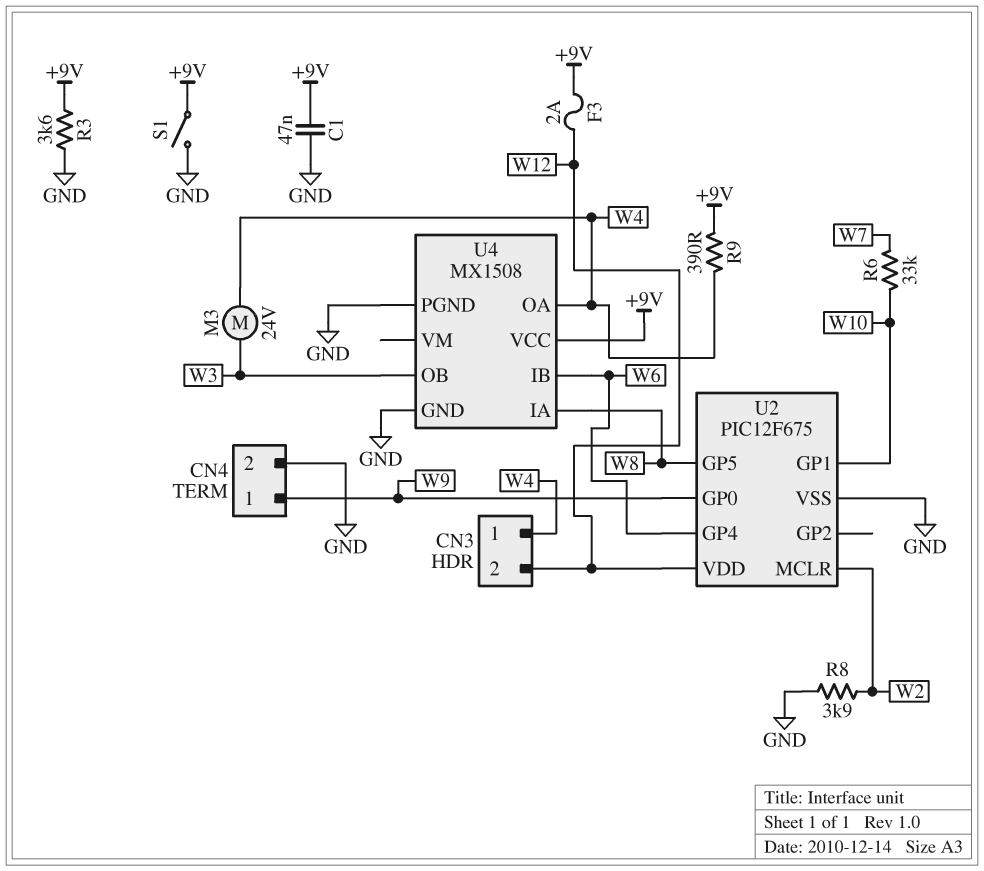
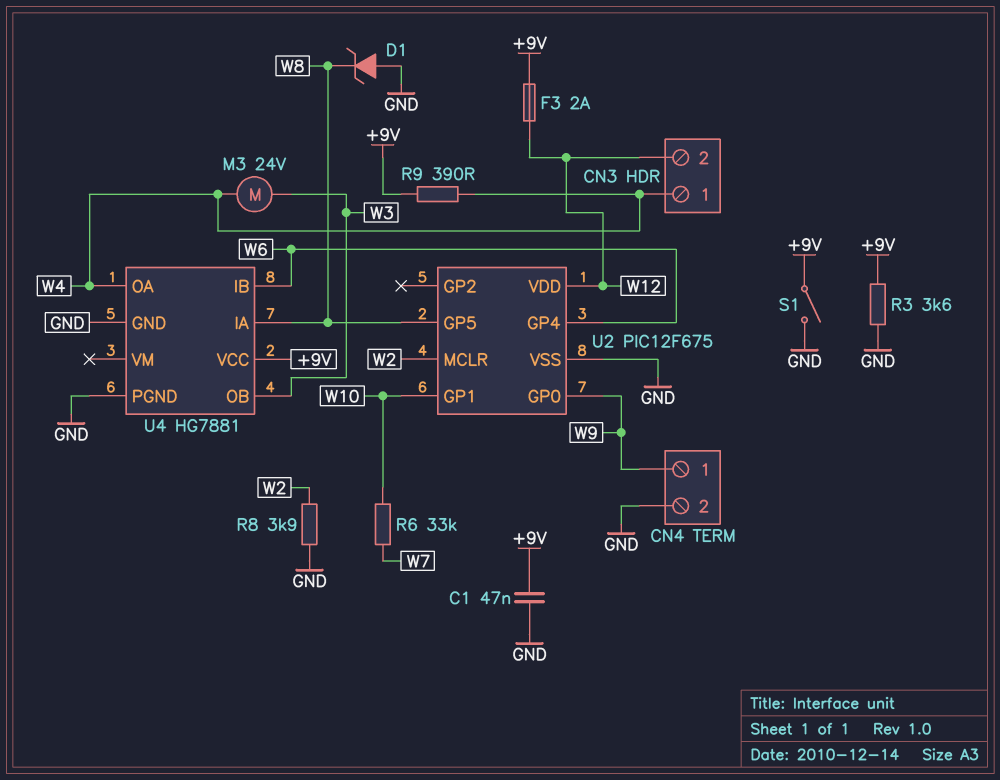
D1: none -> zener (A GND, K W8)
U4: MX1508 -> HG7881

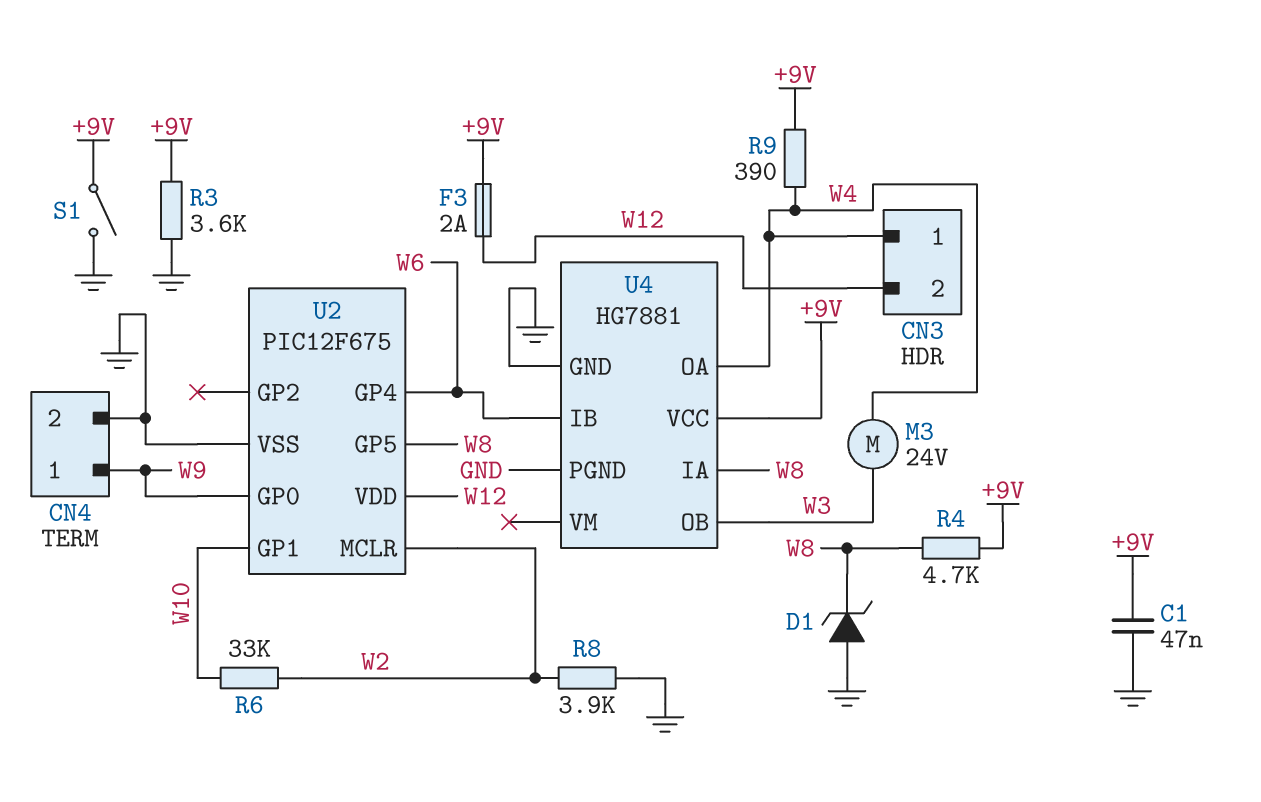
R4: none -> 4.7k (+9V, W8)
R6: 33k (W7, W10) -> 33k (W2, W10)

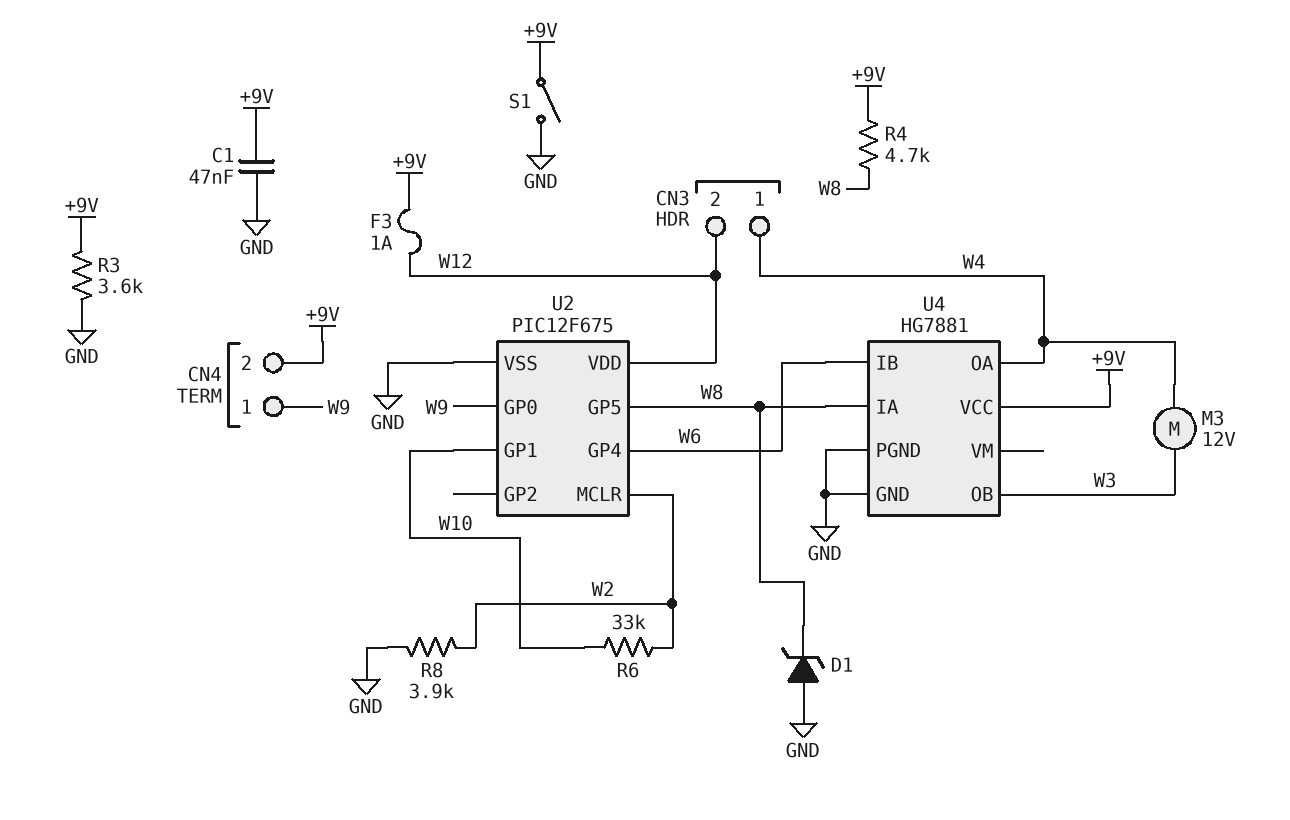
CN4 pin 2: GND -> +9V
F3: 2A (+9V, W12) -> 1A (+9V, W12)
M3: motor 24V (W3, W4) -> motor 12V (W3, W4)
R9: 390 (+9V, W4) -> none

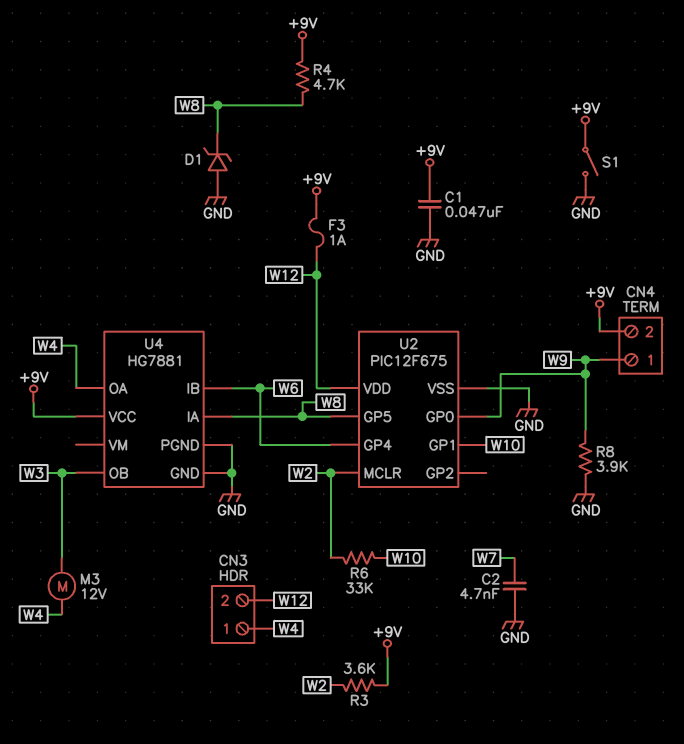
C2: none -> 4.7nF (GND, W7)
R3: 3.6k (+9V, GND) -> 3.6k (+9V, W2)
R8: 3.9k (GND, W2) -> 3.9k (GND, W9)

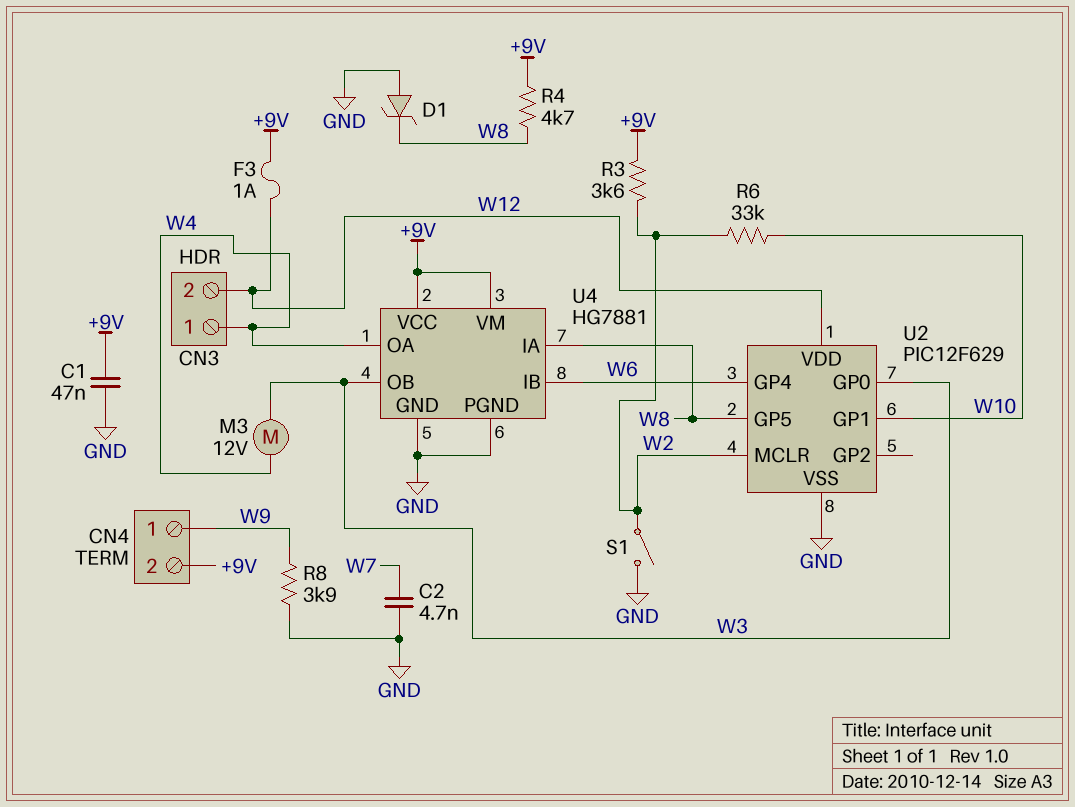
S1: switch (+9V, GND) -> switch (GND, W2)
U2: PIC12F675 -> PIC12F629
U2 pin GP0: W9 -> W3
U4 pin VM: none -> +9V

